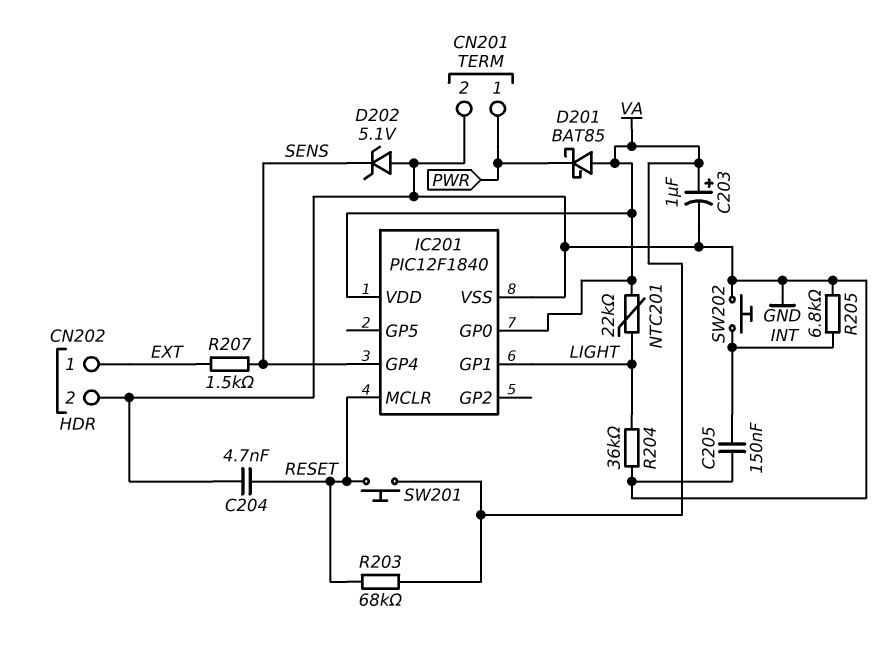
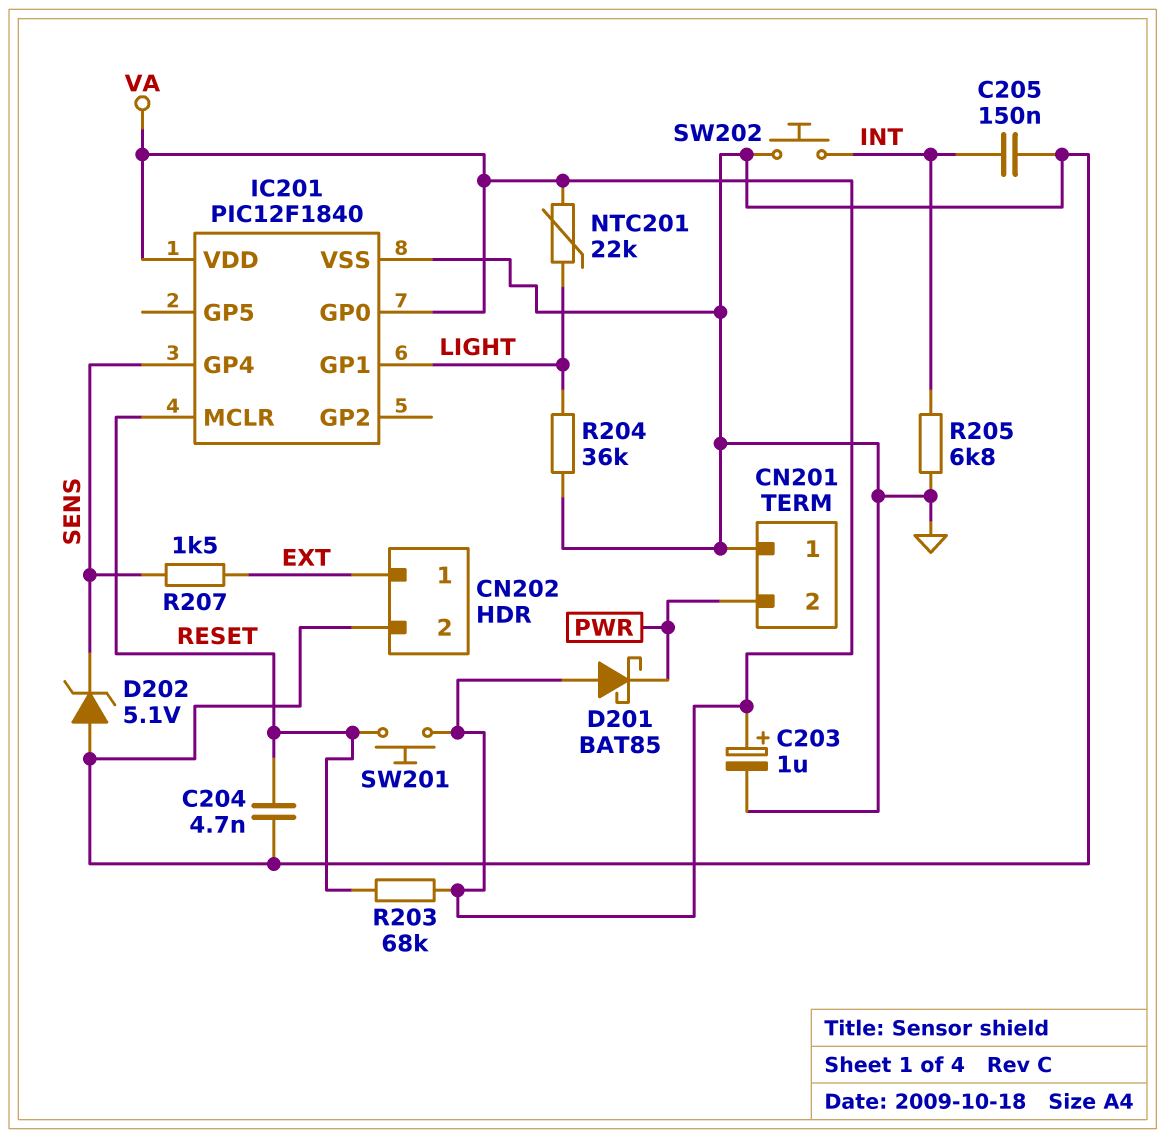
CN201 pin 1: PWR -> GND
CN201 pin 2: GND -> PWR

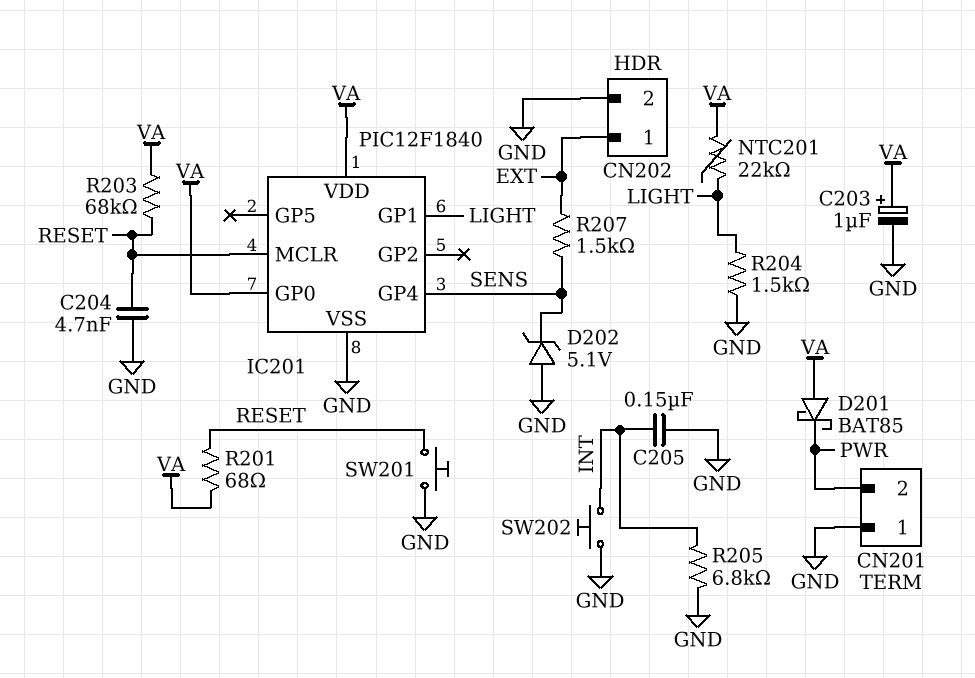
R201: none -> 68 (RESET, VA)
R204: 36k (GND, LIGHT) -> 1.5k (GND, LIGHT)
SW201: button (RESET, VA) -> button (GND, RESET)

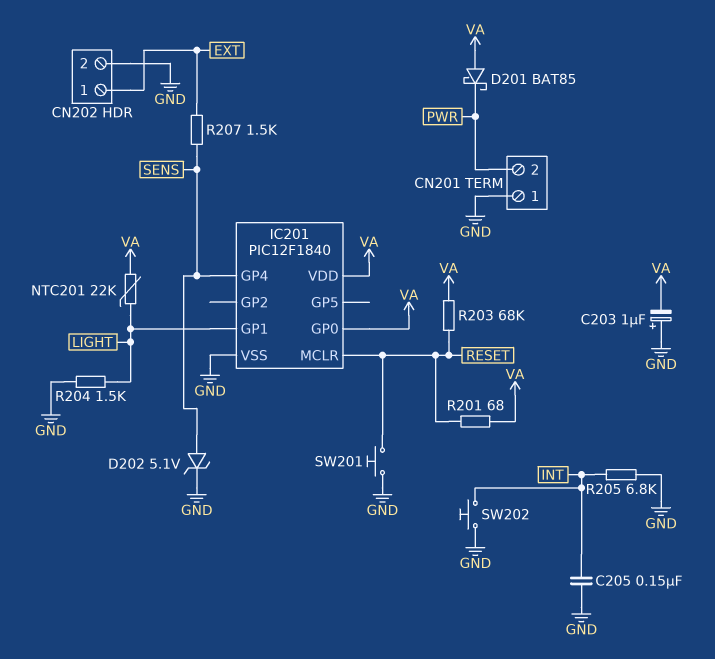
C203: 1uF (plus VA, minus GND) -> 1uF (plus GND, minus VA)
C204: 4.7nF (GND, RESET) -> none
D202: zener 5.1V (A GND, K SENS) -> zener 5.1V (A SENS, K GND)

